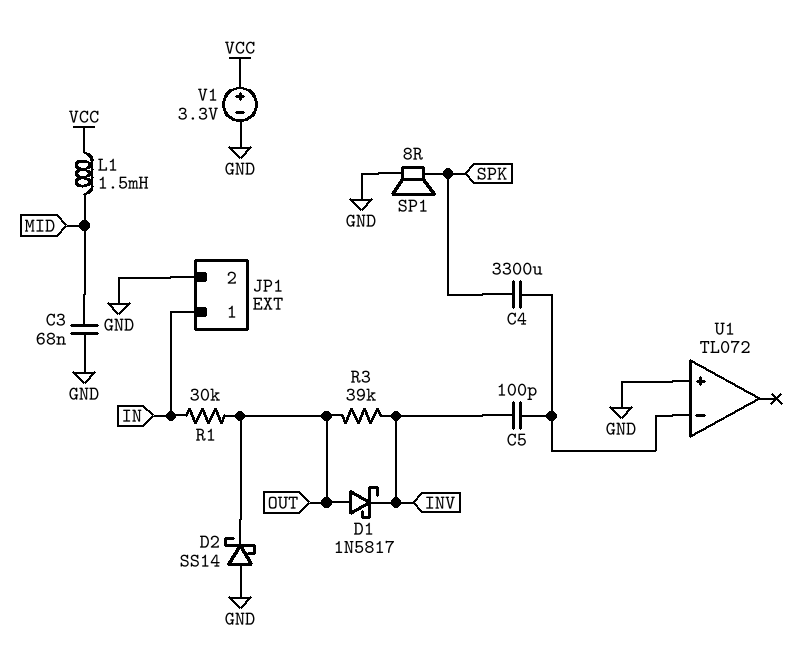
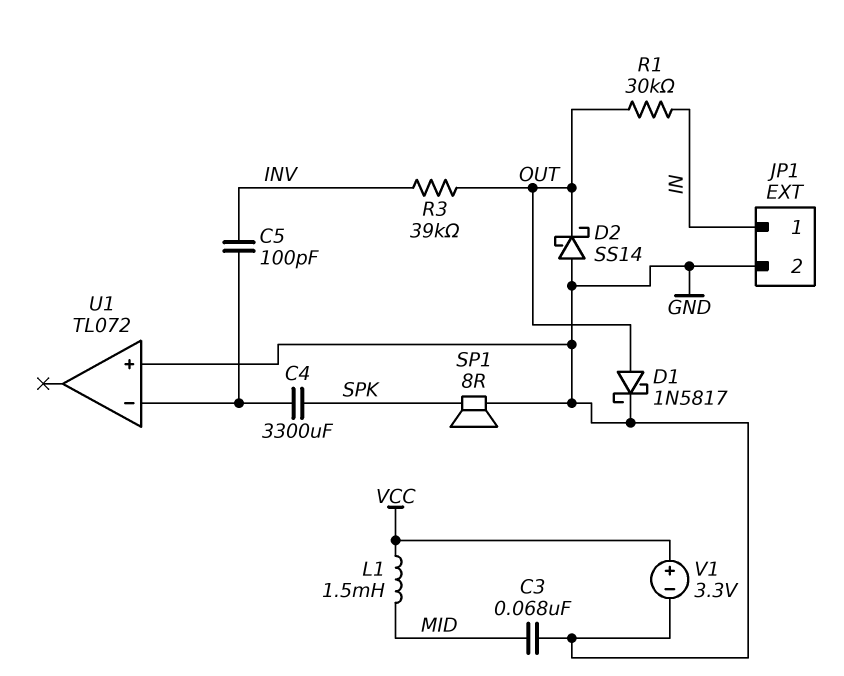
D1: schottky 1N5817 (A OUT, K INV) -> schottky 1N5817 (A OUT, K GND)

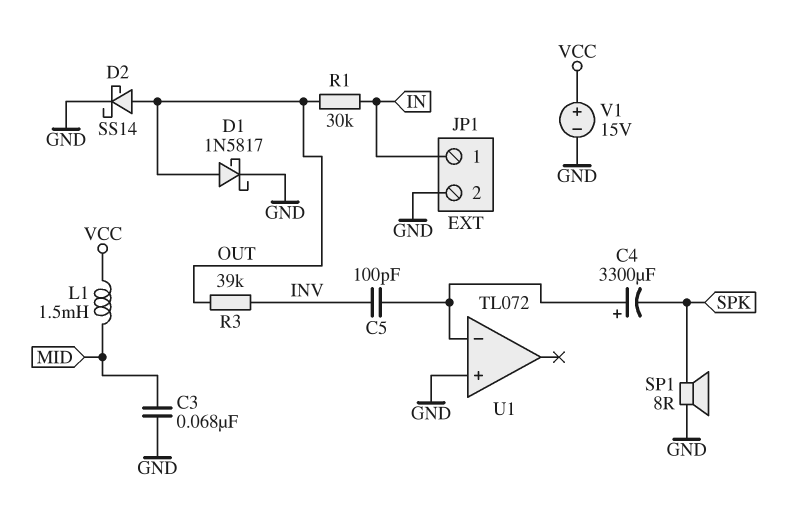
C4: 3300uF (SPK, U1/in-) -> 3300uF (plus U1/in-, minus SPK)
D2: schottky SS14 (A GND, K OUT) -> schottky SS14 (A OUT, K GND)
V1: 3.3V (plus VCC, minus GND) -> 15V (plus VCC, minus GND)

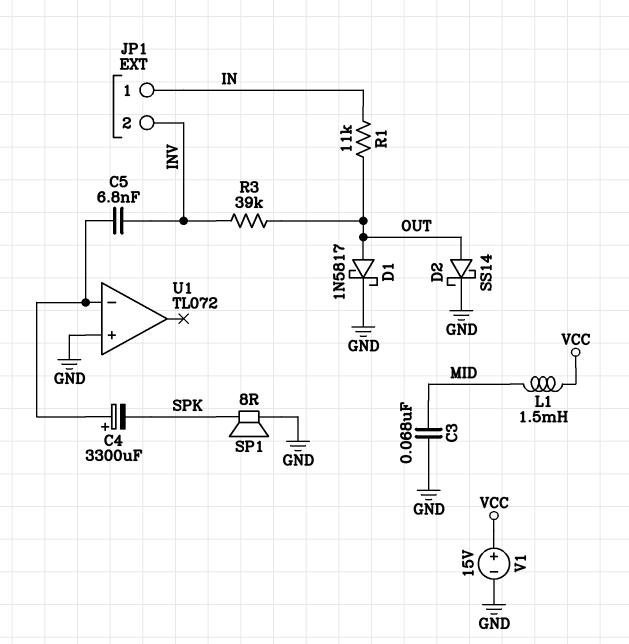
C5: 100pF (INV, U1/in-) -> 6.8nF (INV, U1/in-)
JP1 pin 2: GND -> INV
R1: 30k (IN, OUT) -> 11k (IN, OUT)

